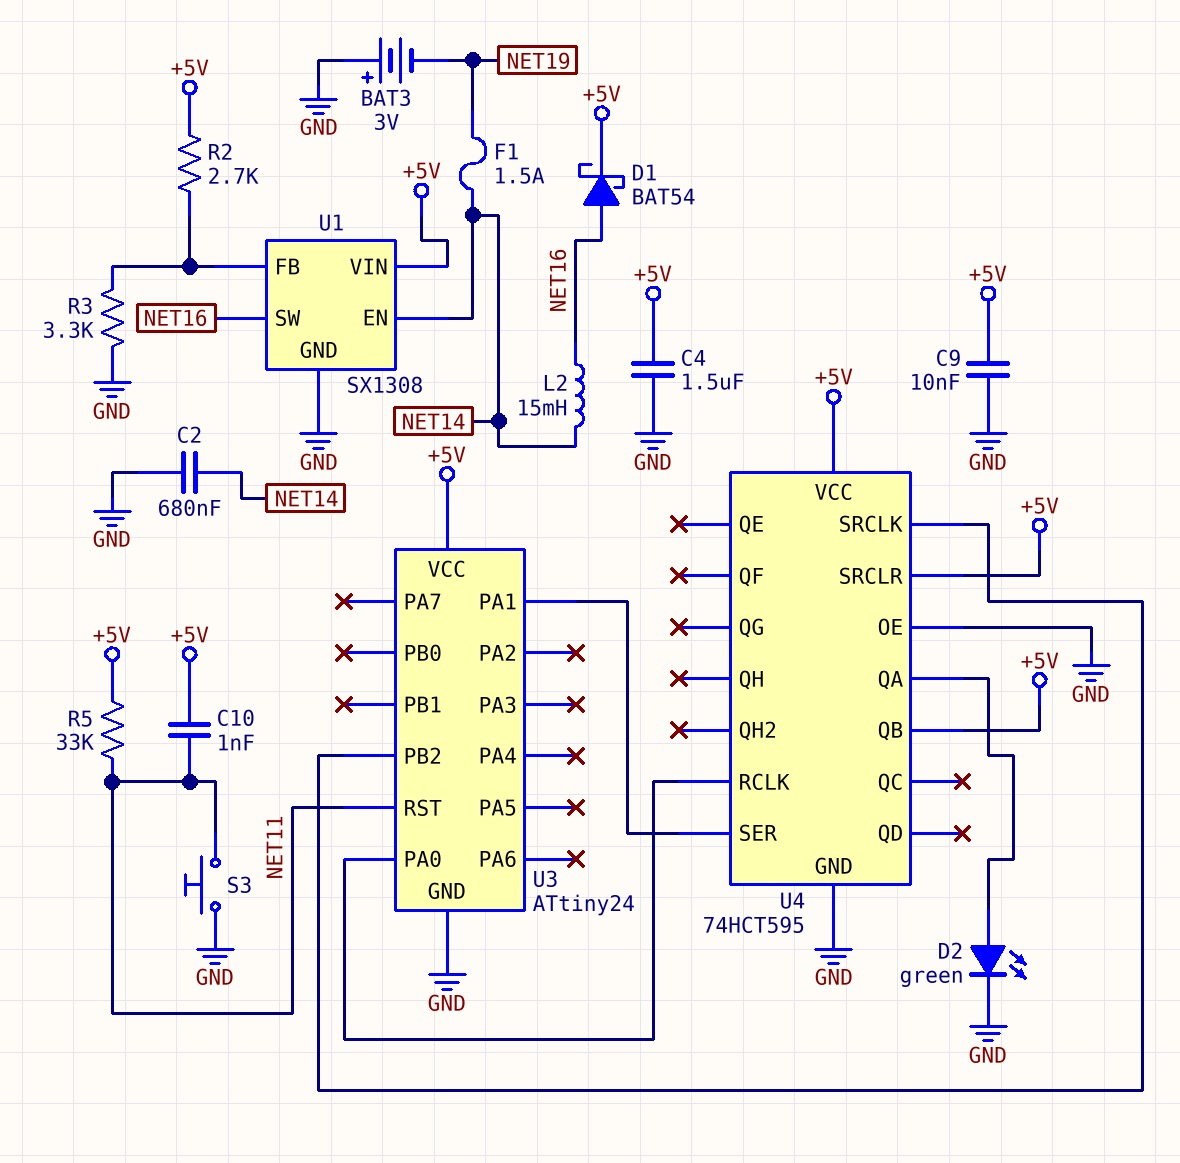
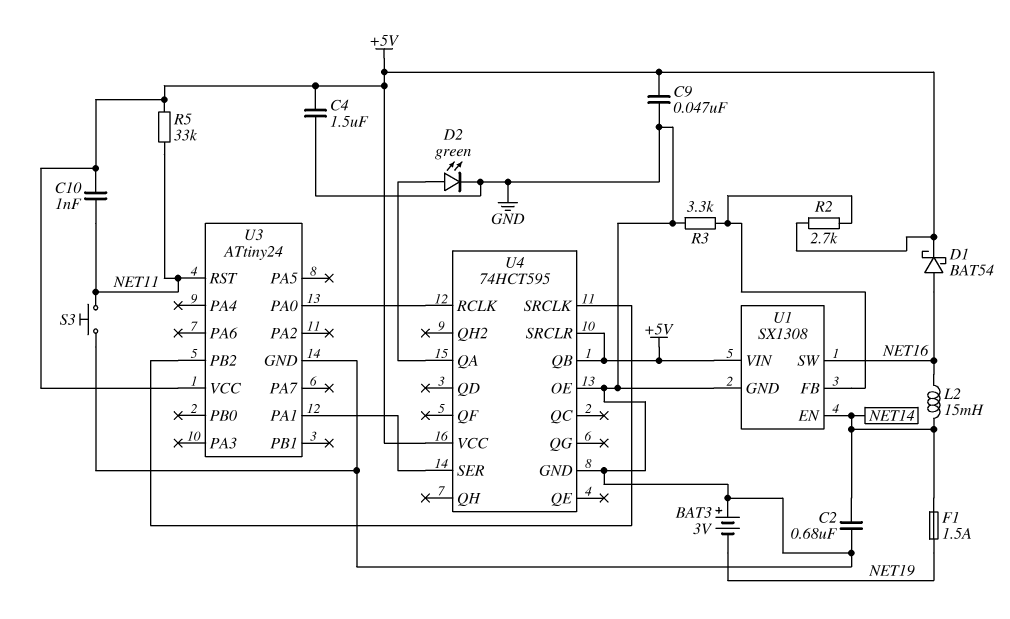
C9: 10nF (+5V, GND) -> 47nF (+5V, GND)

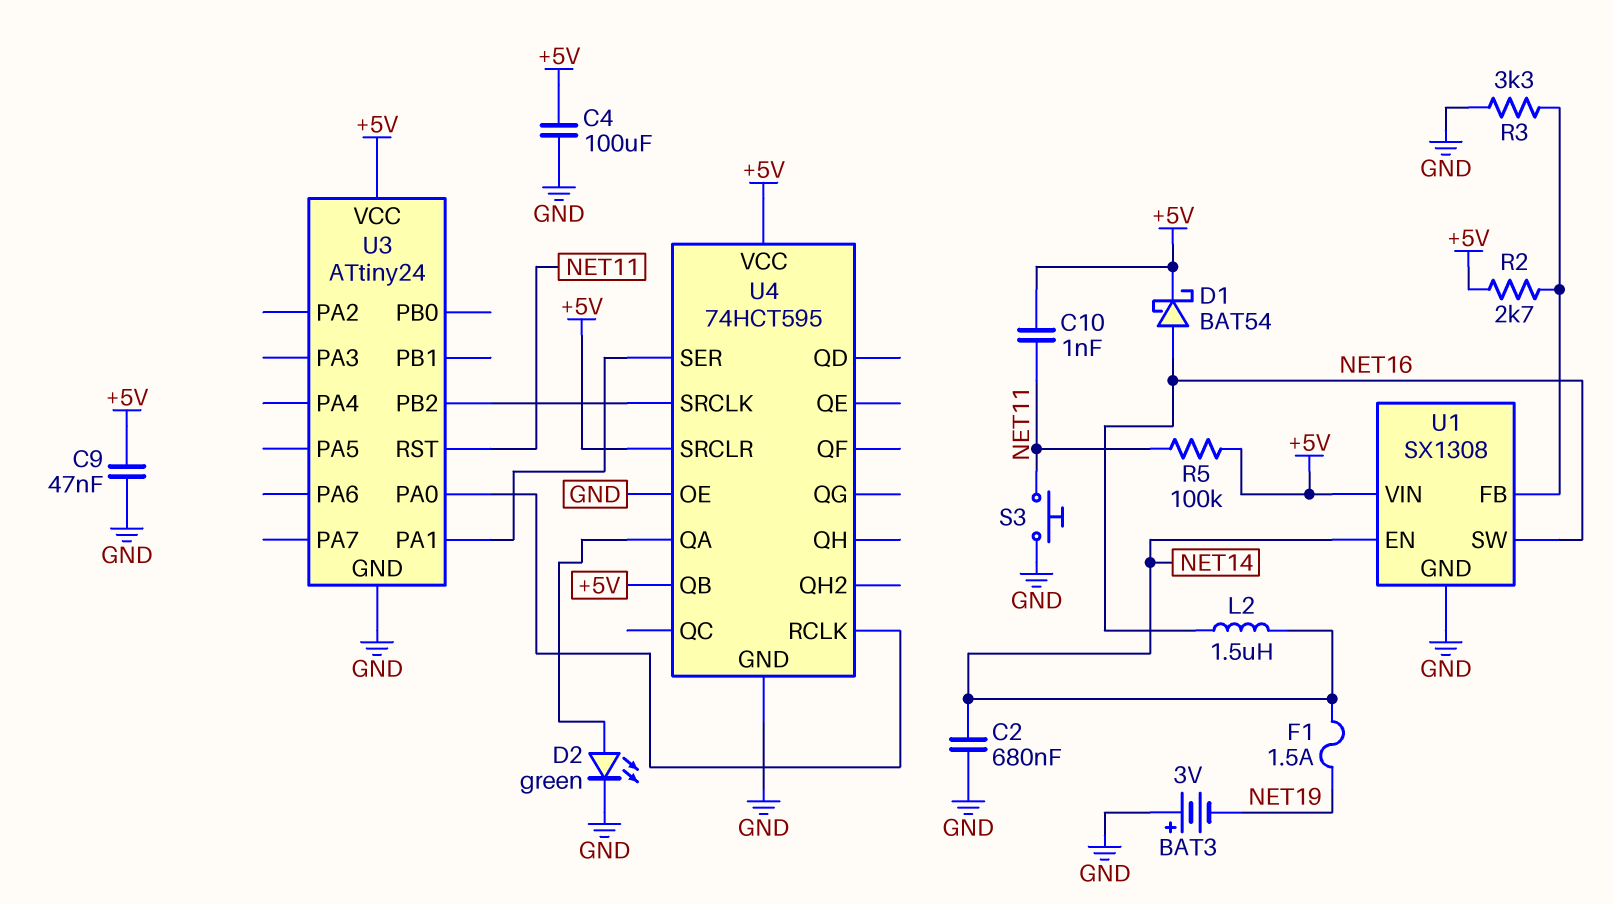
C4: 1.5uF (+5V, GND) -> 100uF (+5V, GND)
L2: 15mH (NET14, NET16) -> 1.5uH (NET14, NET16)
R5: 33k (+5V, NET11) -> 100k (+5V, NET11)

